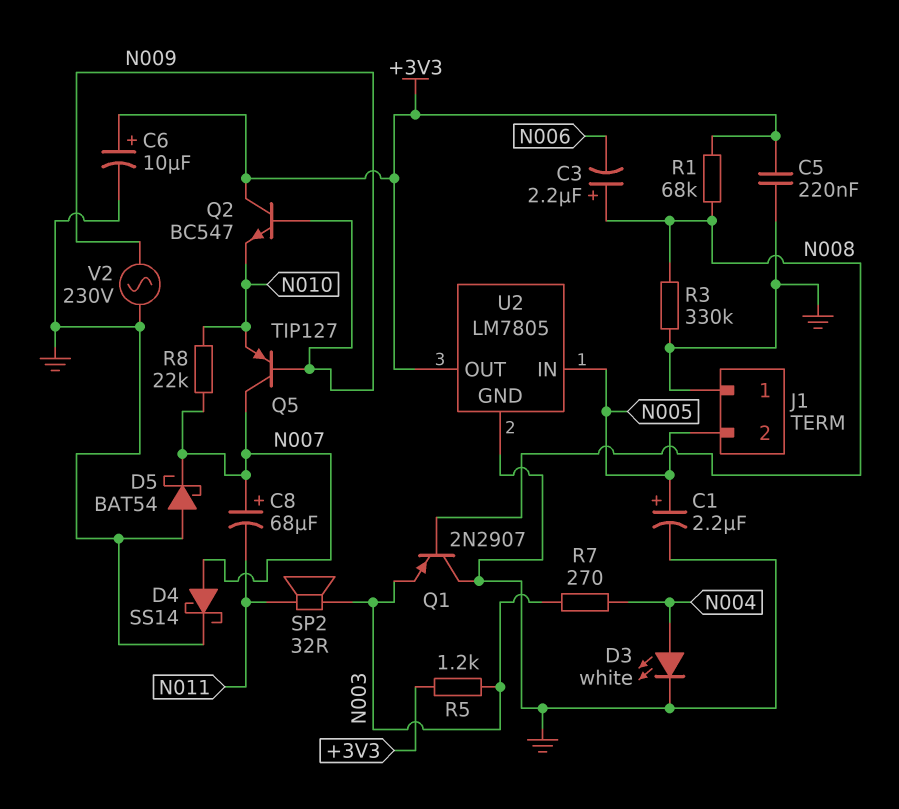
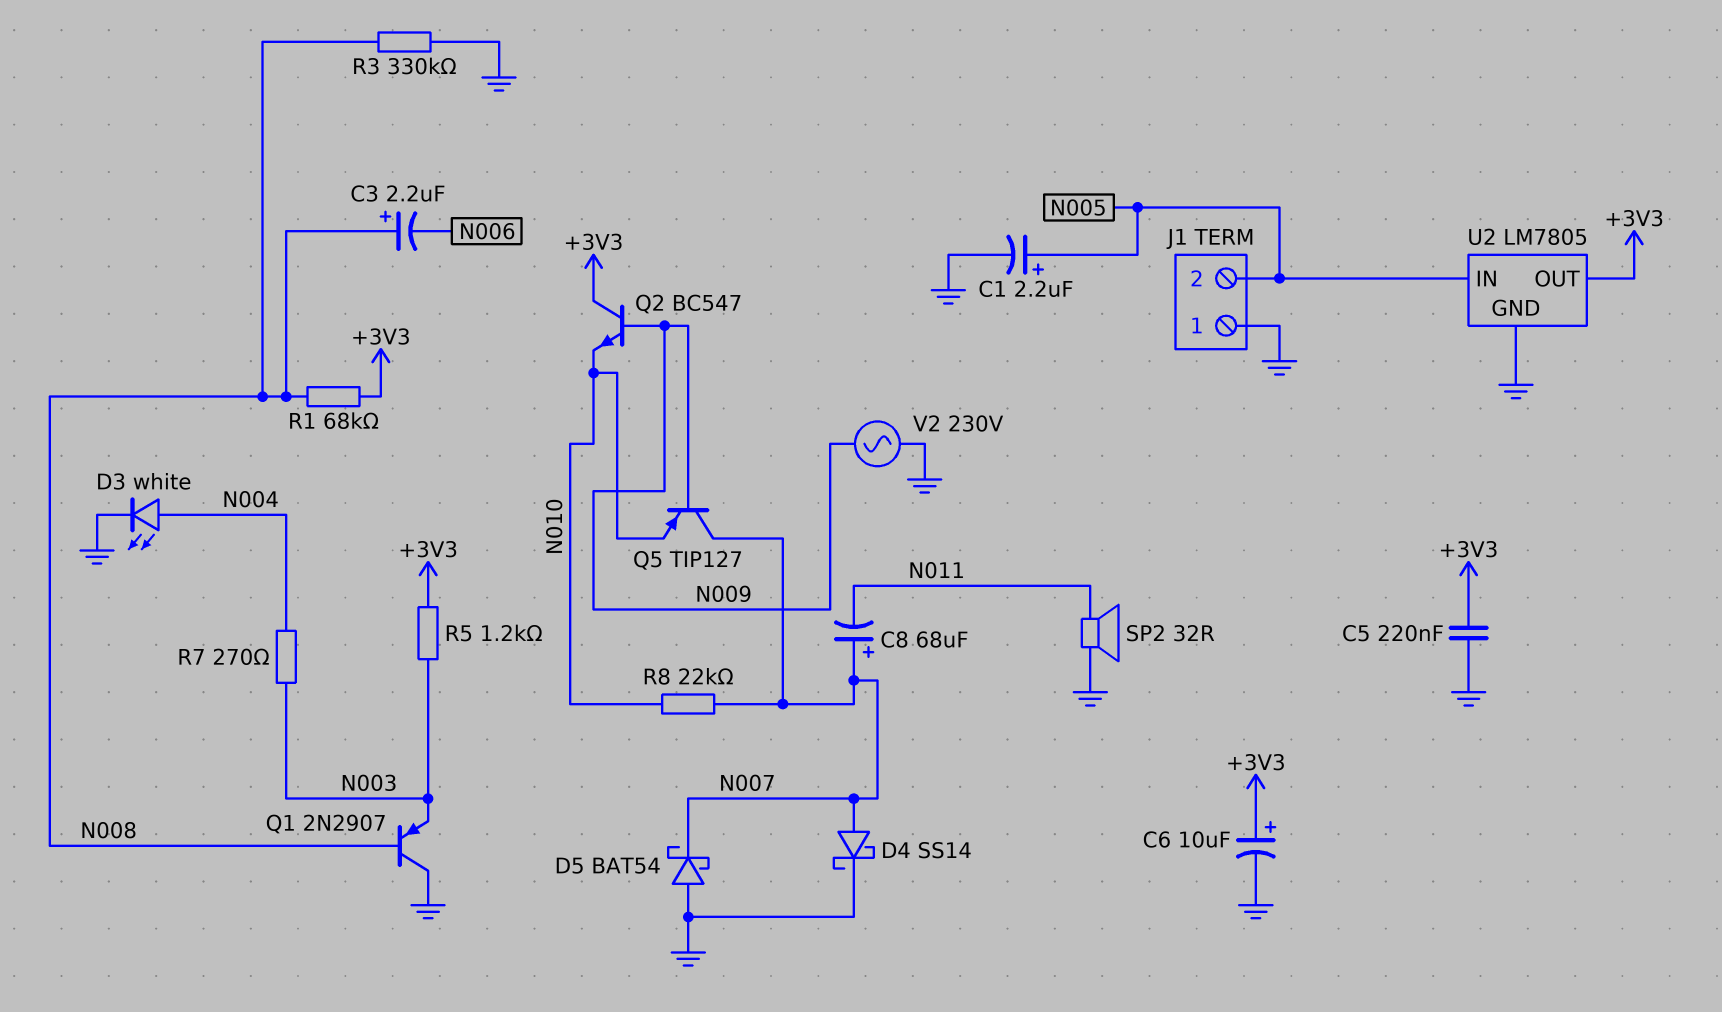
SP2: speaker 32R (N003, N011) -> speaker 32R (GND, N011)

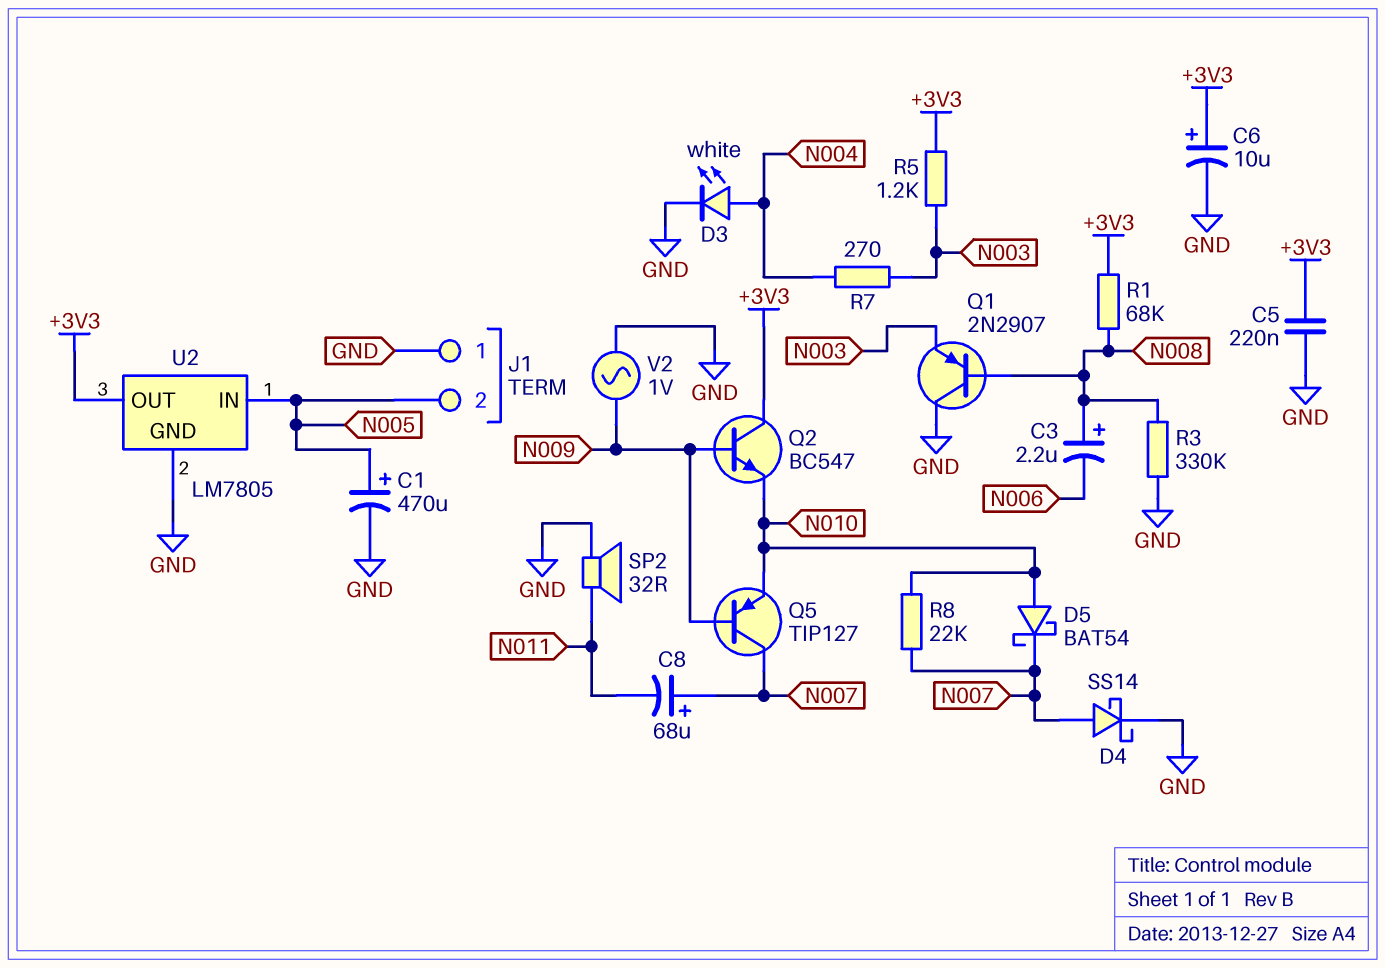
C1: 2.2uF (plus N005, minus GND) -> 470uF (plus N005, minus GND)
D5: schottky BAT54 (A GND, K N007) -> schottky BAT54 (A N010, K N007)
V2: AC 230V (GND, N009) -> AC 1V (GND, N009)

